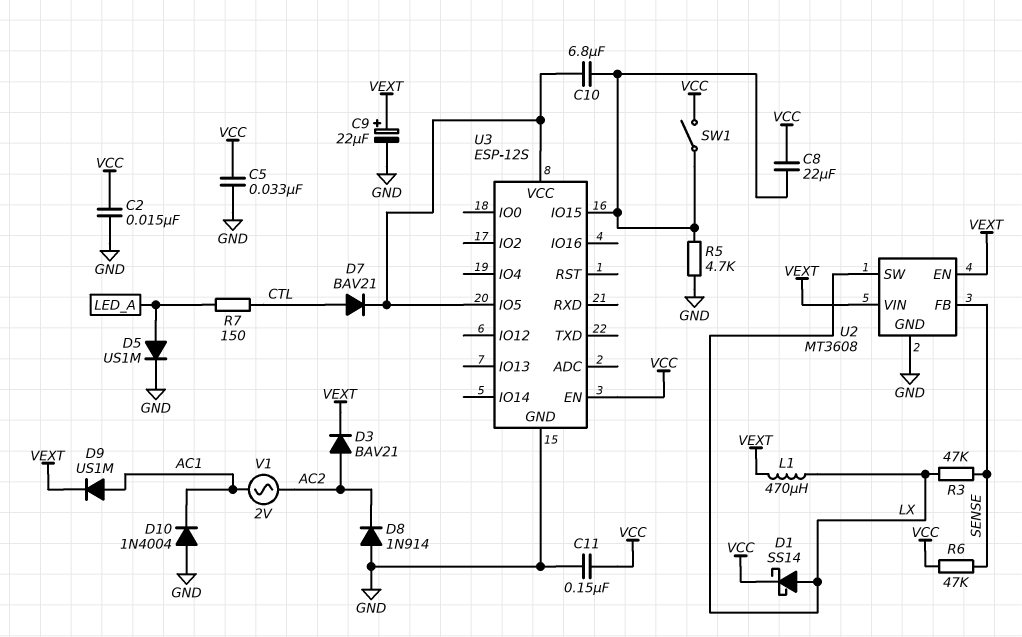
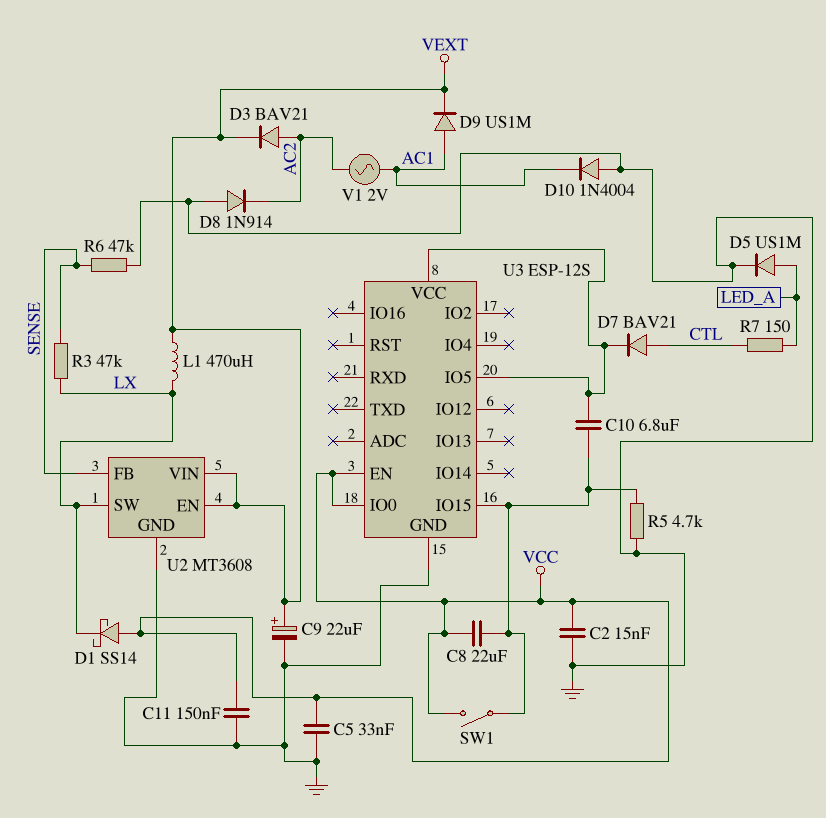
D1: schottky SS14 (A LX, K VCC) -> schottky SS14 (A VCC, K LX)
R6: 47k (SENSE, VCC) -> 47k (GND, SENSE)
U3 pin IO0: none -> VCC

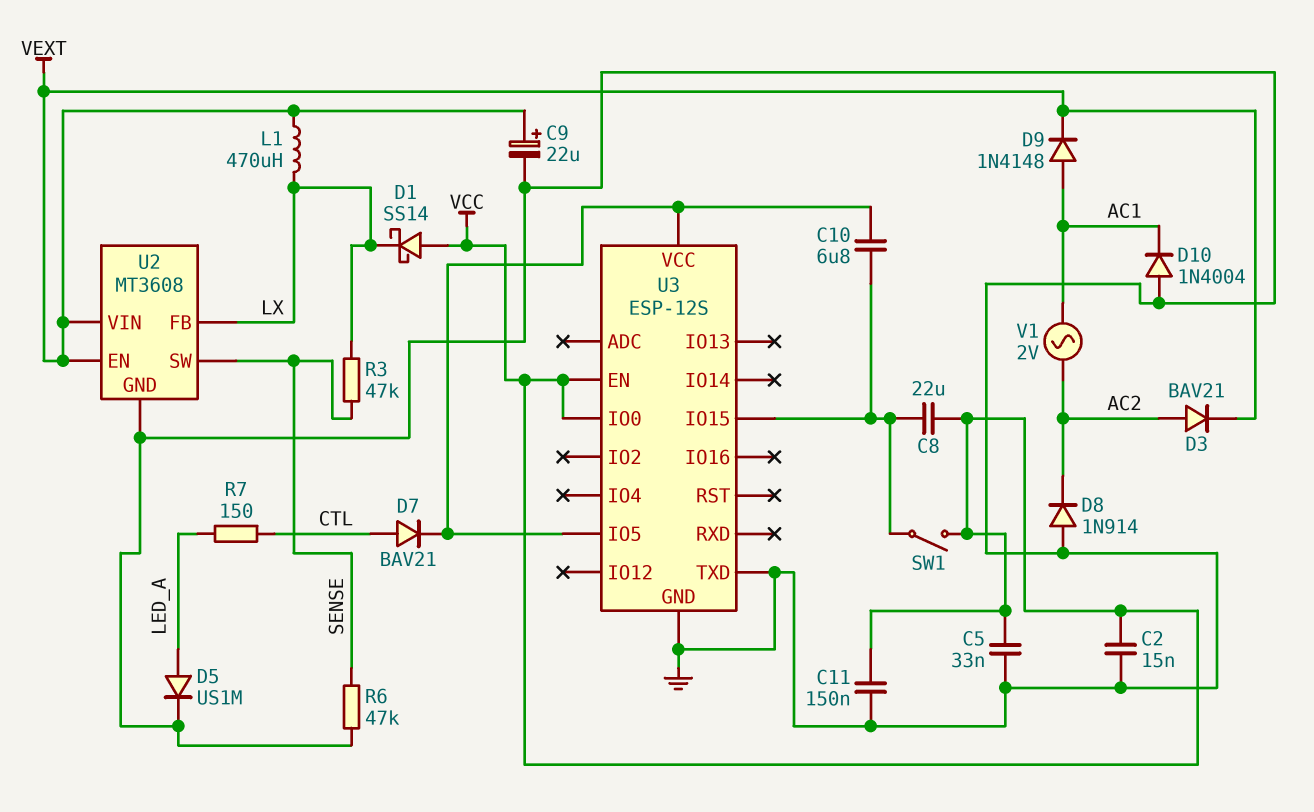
D9: diode US1M (A AC1, K VEXT) -> diode 1N4148 (A AC1, K VEXT)
R5: 4.7k (GND, U3/IO15) -> none
U2 pin FB: SENSE -> LX
U2 pin SW: LX -> SENSE
U3 pin TXD: none -> GND

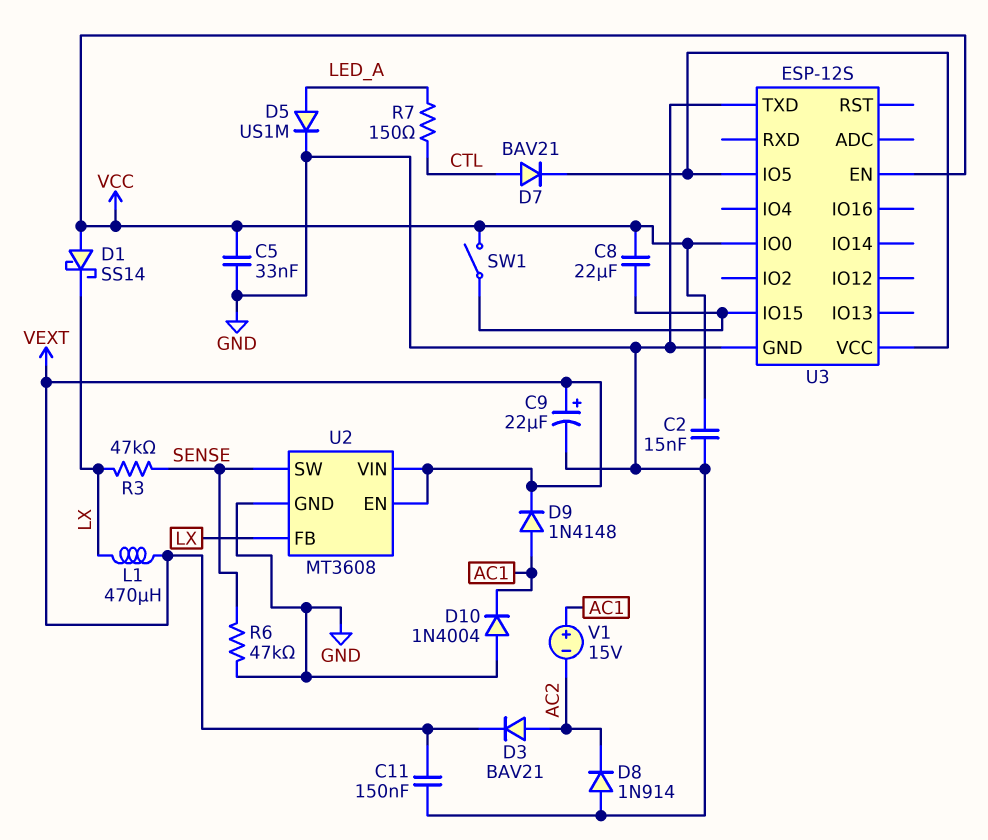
C10: 6.8uF (U3/IO5, U3/IO15) -> none
C11: 150nF (GND, VCC) -> 150nF (GND, VEXT)
V1: AC 2V (AC1, AC2) -> 15V (plus AC1, minus AC2)

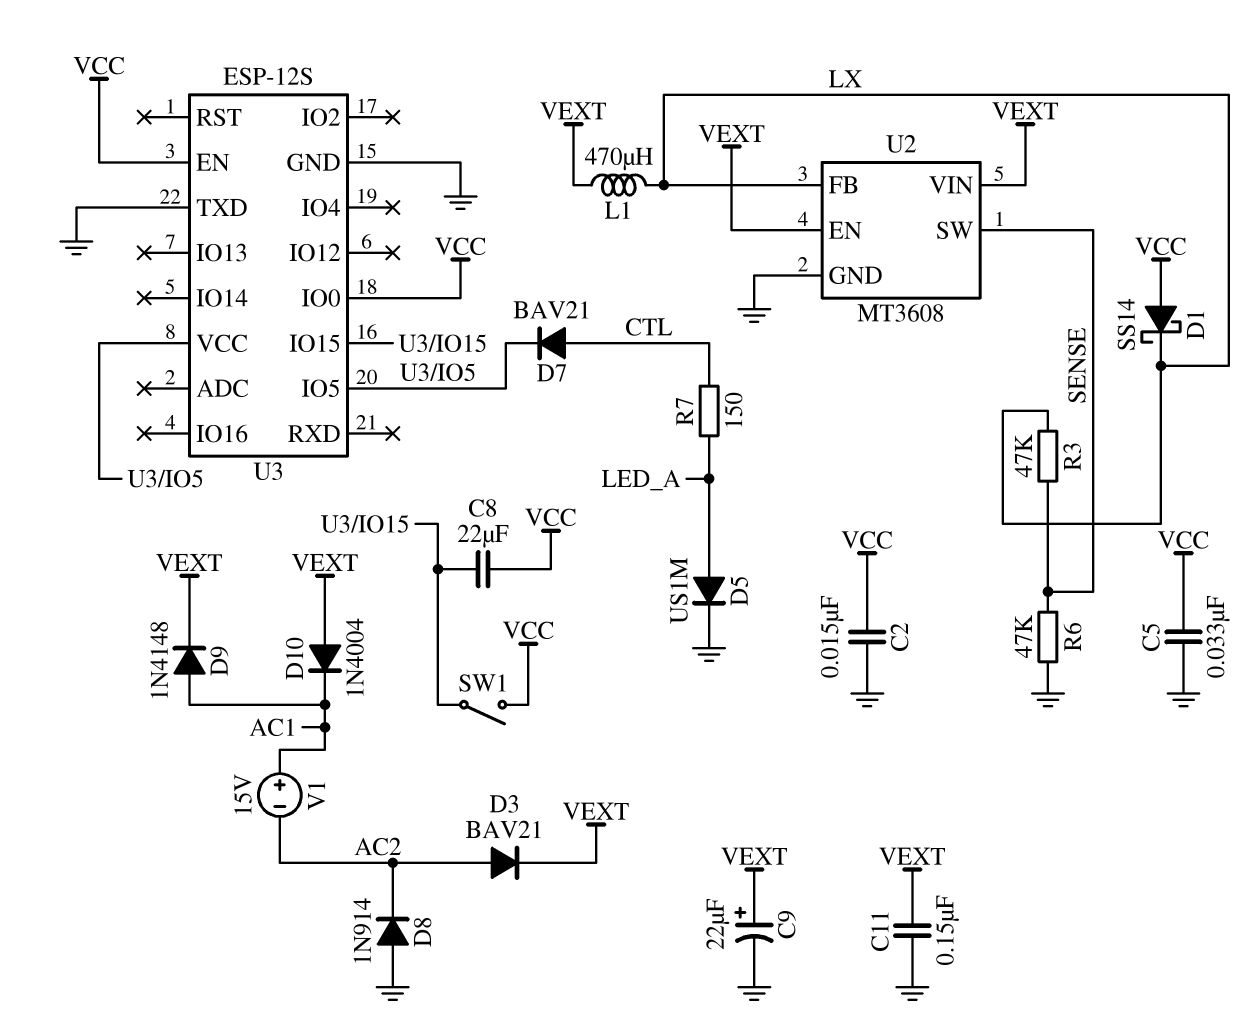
D10: diode 1N4004 (A GND, K AC1) -> diode 1N4004 (A VEXT, K AC1)

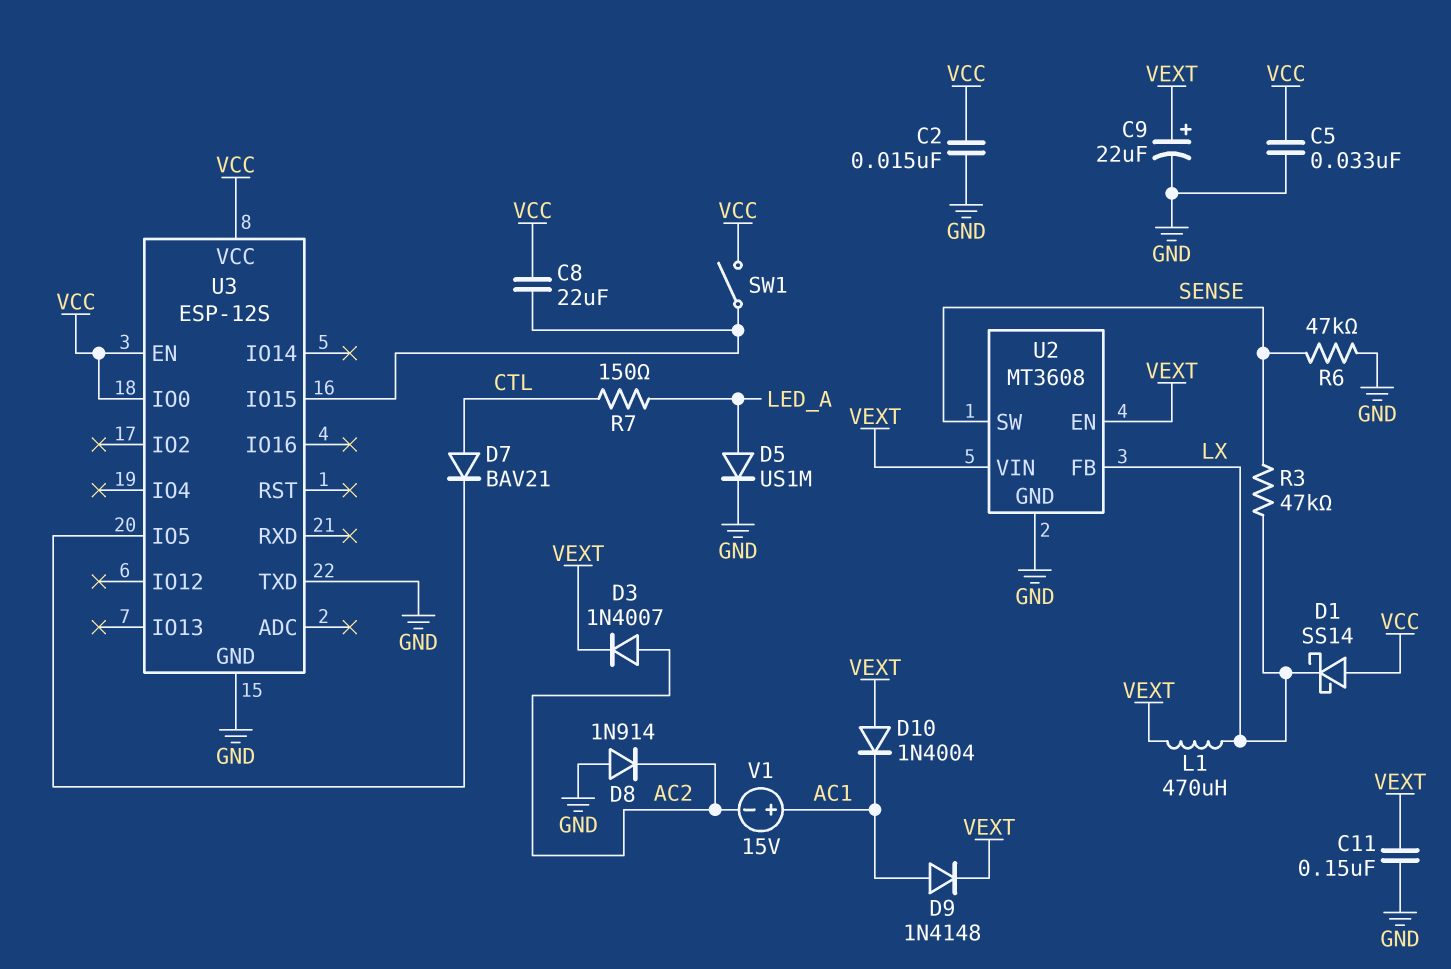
D3: diode BAV21 (A AC2, K VEXT) -> diode 1N4007 (A AC2, K VEXT)
U3 pin VCC: U3/IO5 -> VCC

